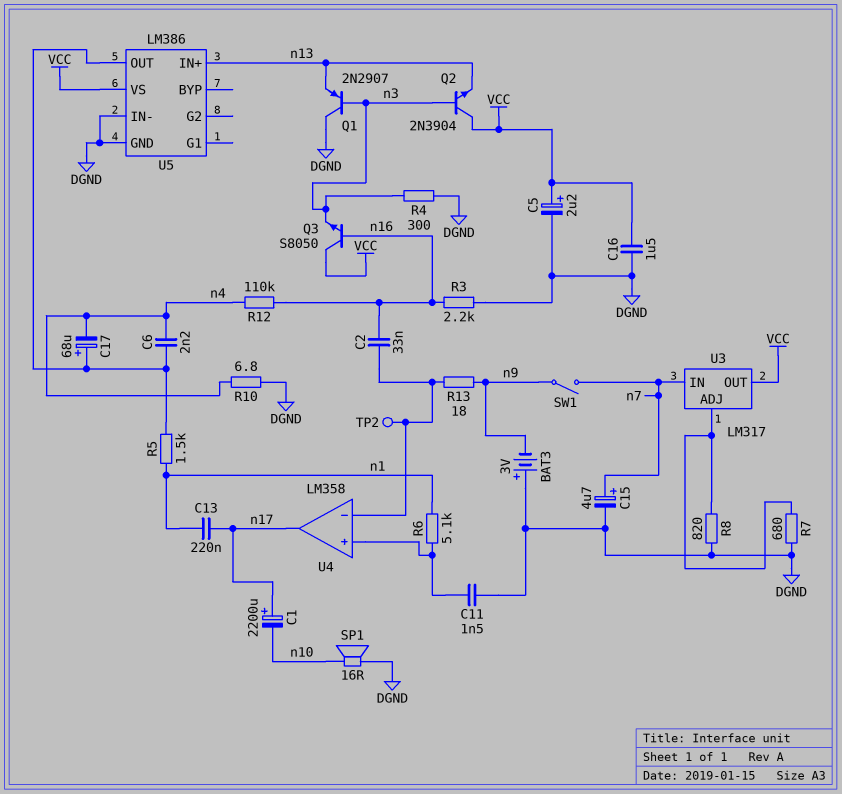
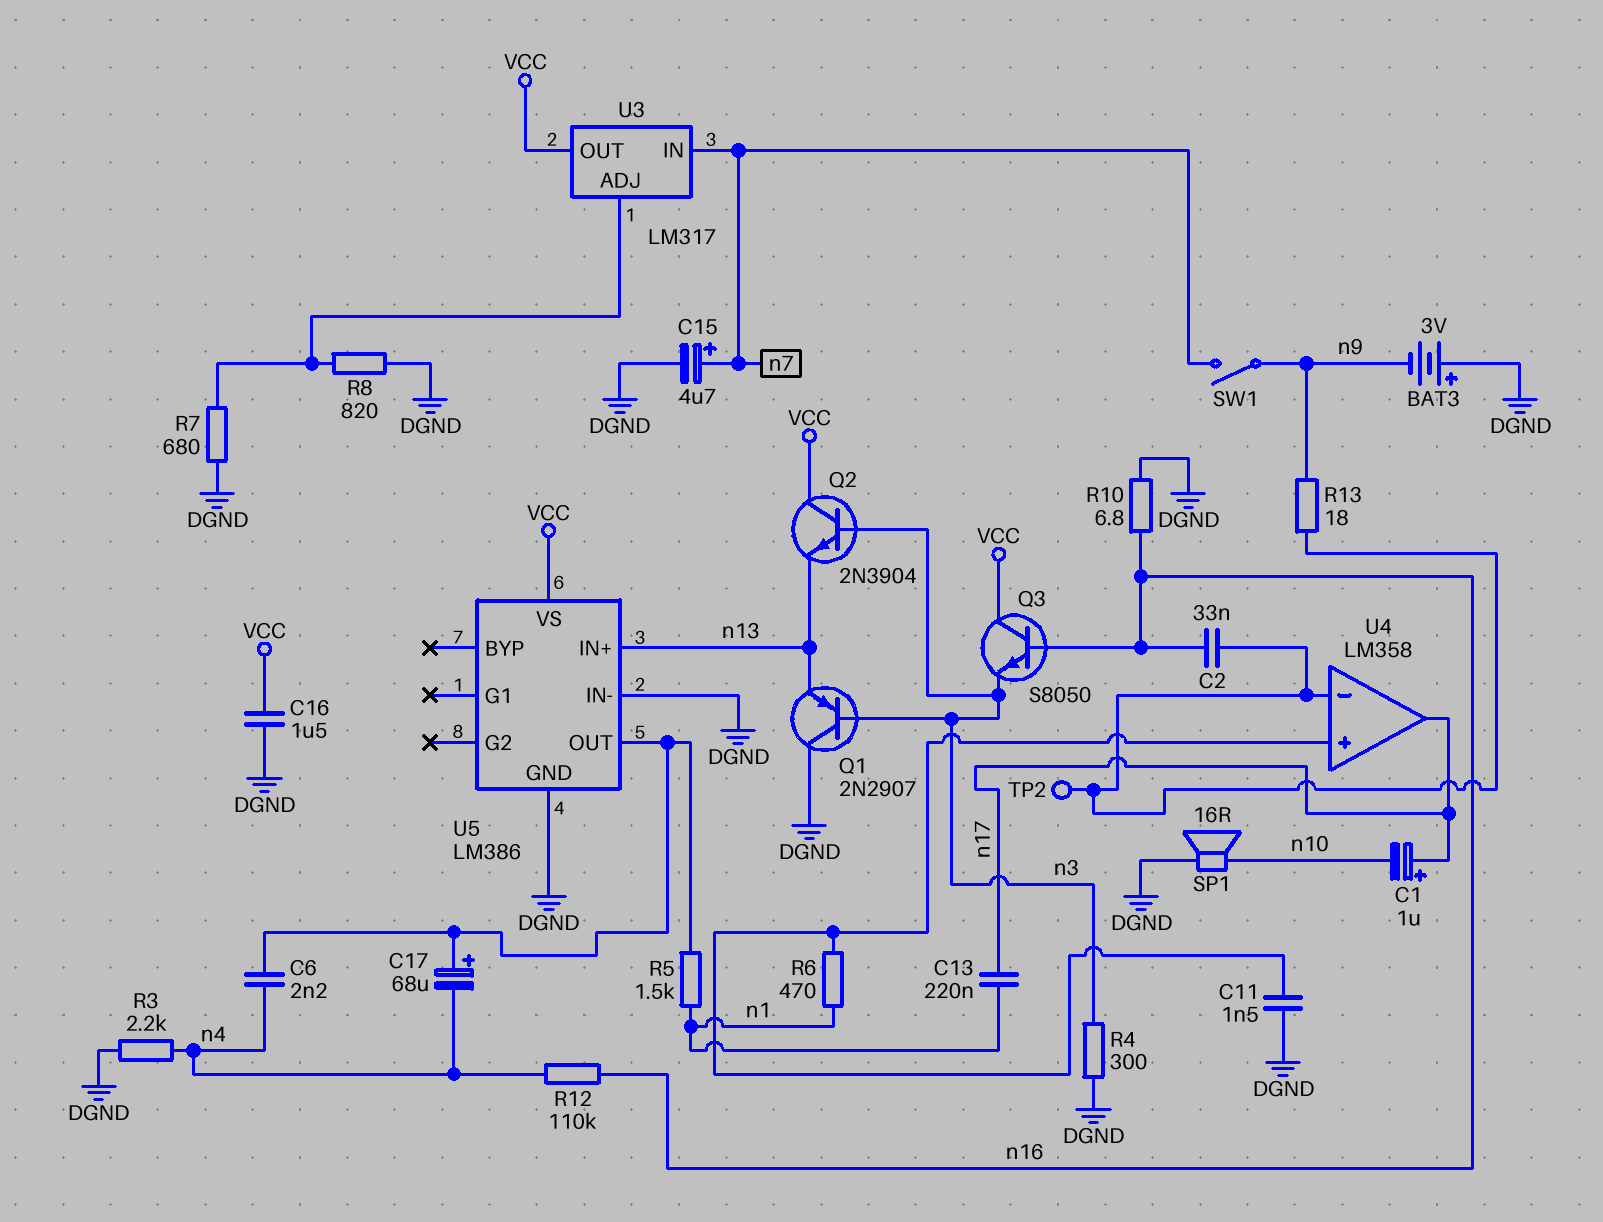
C1: 2200uF (plus n17, minus n10) -> 1uF (plus n17, minus n10)
C5: 2.2uF (plus VCC, minus DGND) -> none
R3: 2.2k (DGND, n16) -> 2.2k (DGND, n4)
R6: 5.1k (U4/in+, n1) -> 470 (U4/in+, n1)
R10: 6.8 (DGND, n4) -> 6.8 (DGND, n16)

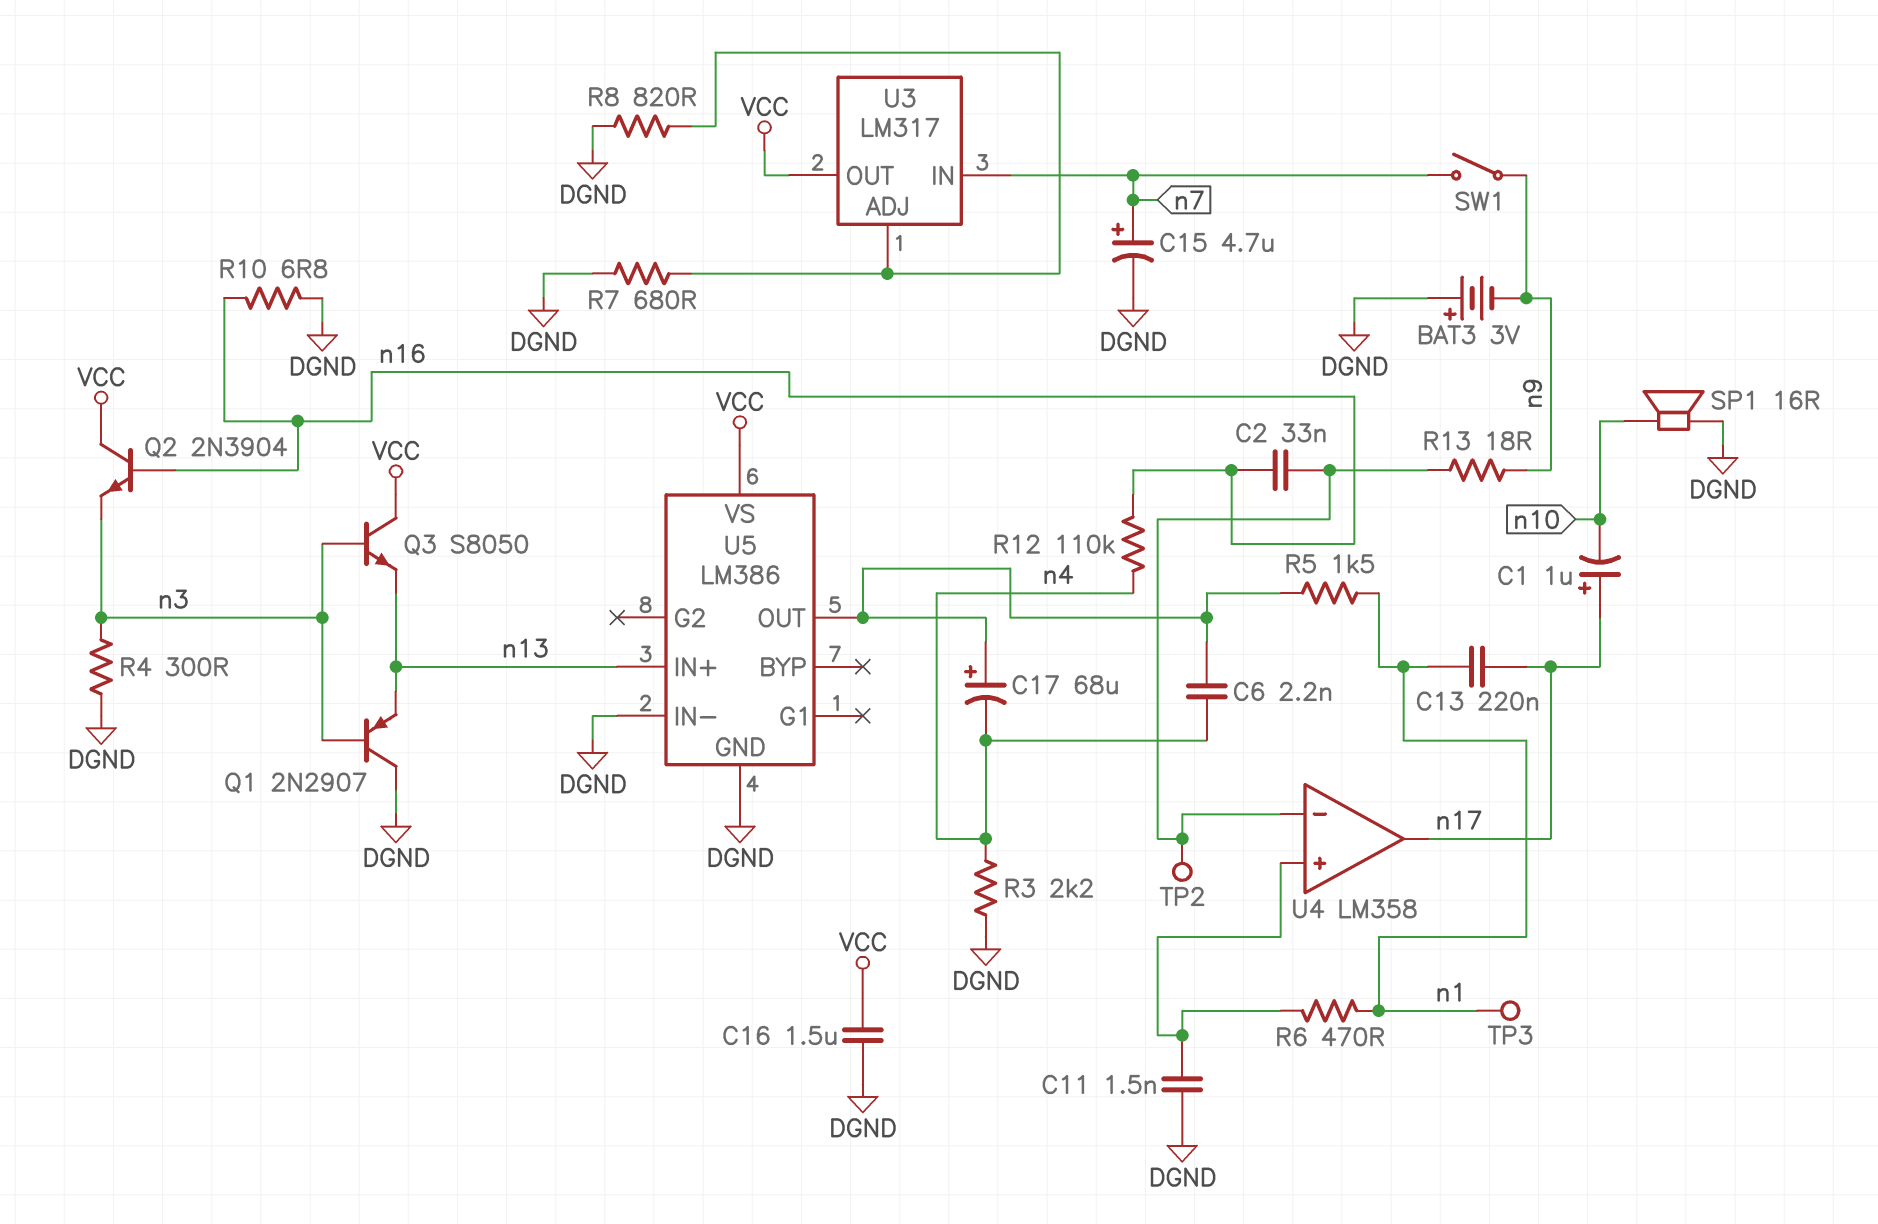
Q2: NPN 2N3904 (B n3, C VCC, E n13) -> NPN 2N3904 (B n16, C VCC, E n3)
Q3: NPN S8050 (B n16, C VCC, E n3) -> NPN S8050 (B n3, C VCC, E n13)
TP3: none -> test point (n1)

